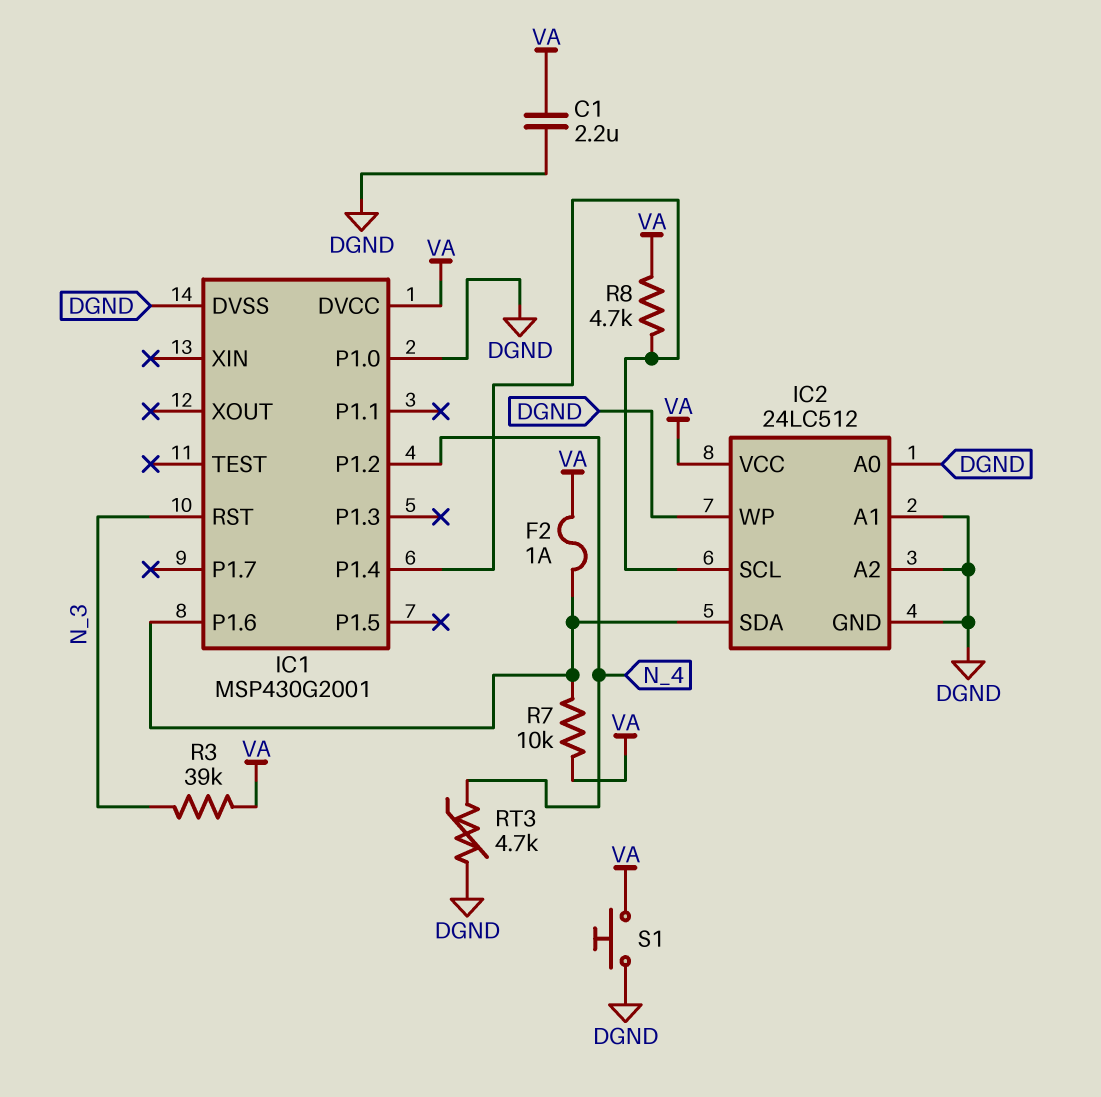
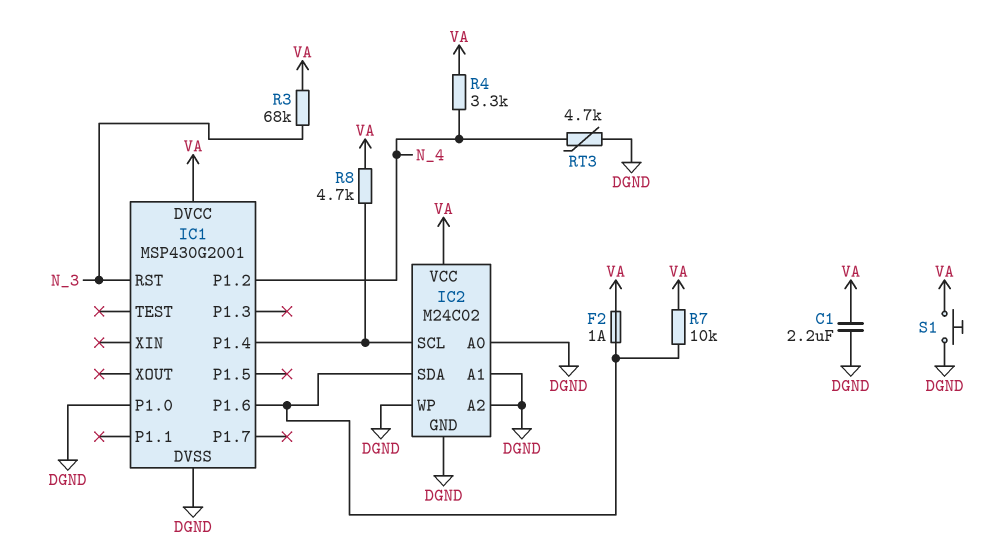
IC2: 24LC512 -> M24C02
R3: 39k (N_3, VA) -> 68k (N_3, VA)
R4: none -> 3.3k (N_4, VA)

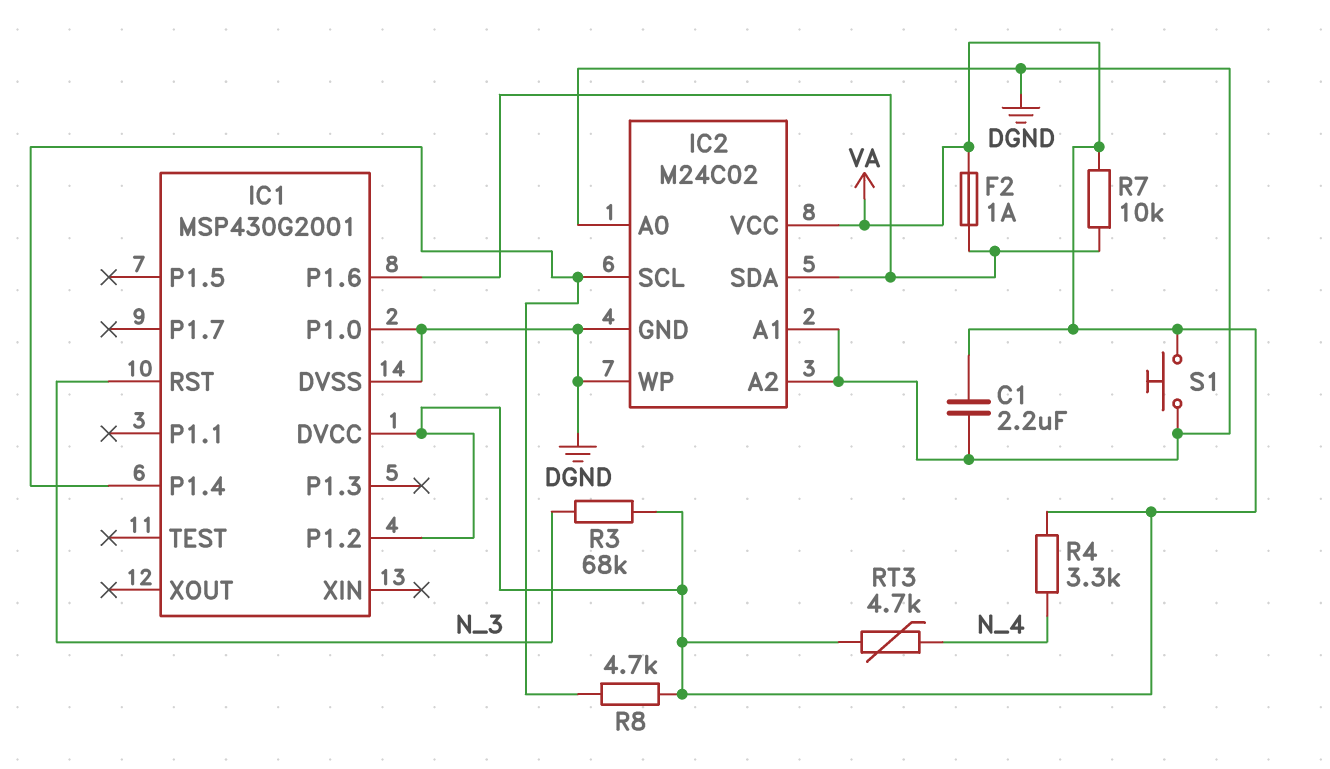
IC1 pin P1.2: N_4 -> VA
RT3: 4.7k (DGND, N_4) -> 4.7k (N_4, VA)

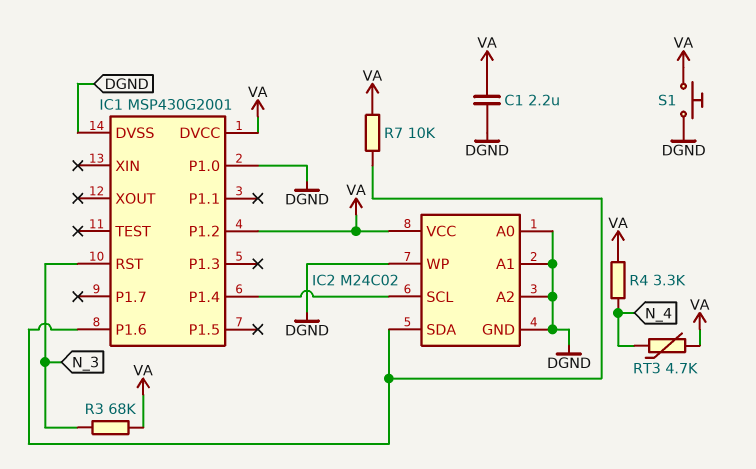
F2: 1A (IC1/P1.6, VA) -> none
R8: 4.7k (IC1/P1.4, VA) -> none

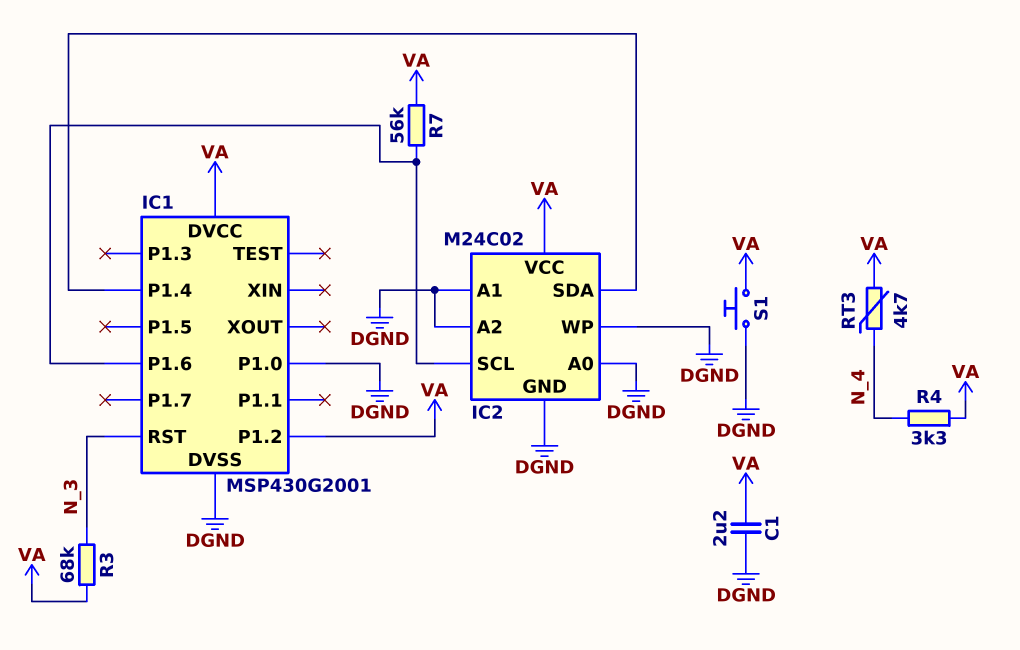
IC2 pin SCL: IC1/P1.4 -> IC1/P1.6
IC2 pin SDA: IC1/P1.6 -> IC1/P1.4
R7: 10k (IC1/P1.6, VA) -> 56k (IC1/P1.6, VA)

